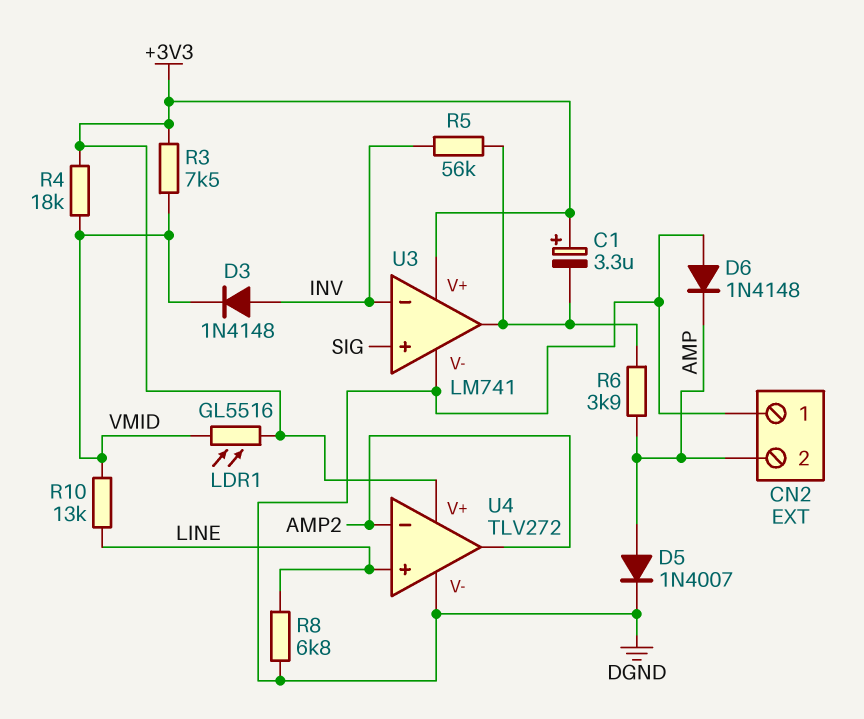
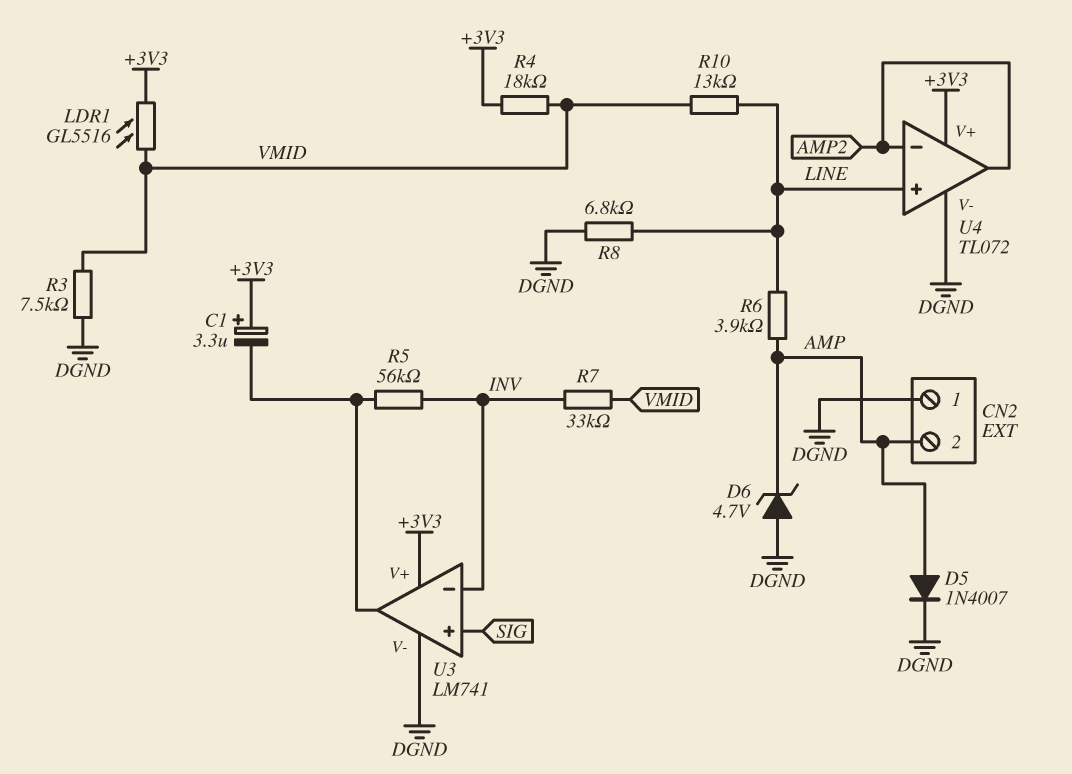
D3: diode 1N4148 (A INV, K VMID) -> none
D6: diode 1N4148 (A DGND, K AMP) -> zener 4.7V (A DGND, K AMP)
R3: 7.5k (+3V3, VMID) -> 7.5k (DGND, VMID)
R6: 3.9k (AMP, U3/out) -> 3.9k (AMP, LINE)
R7: none -> 33k (INV, VMID)
U4: TLV272 -> TL072

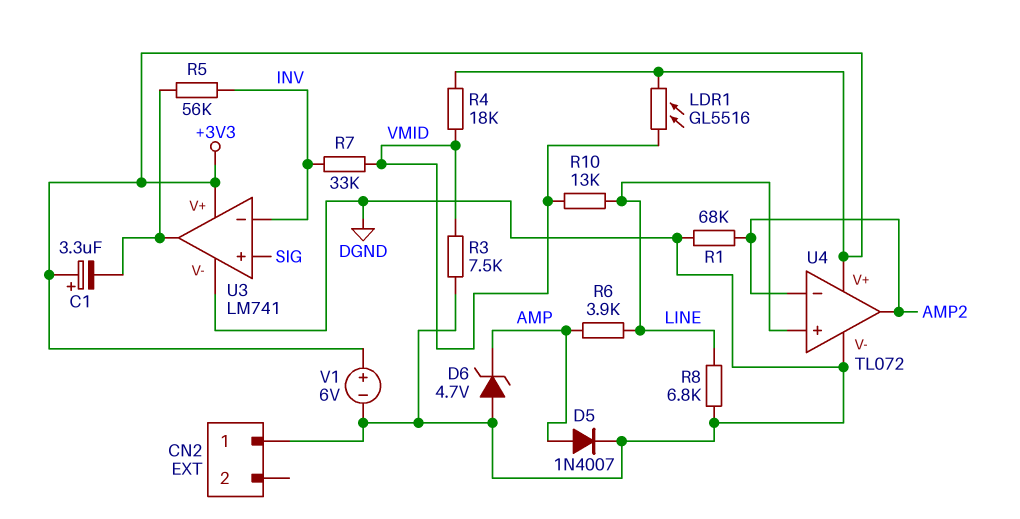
CN2 pin 2: AMP -> none
R1: none -> 68k (AMP2, DGND)
V1: none -> 6V (plus +3V3, minus DGND)

